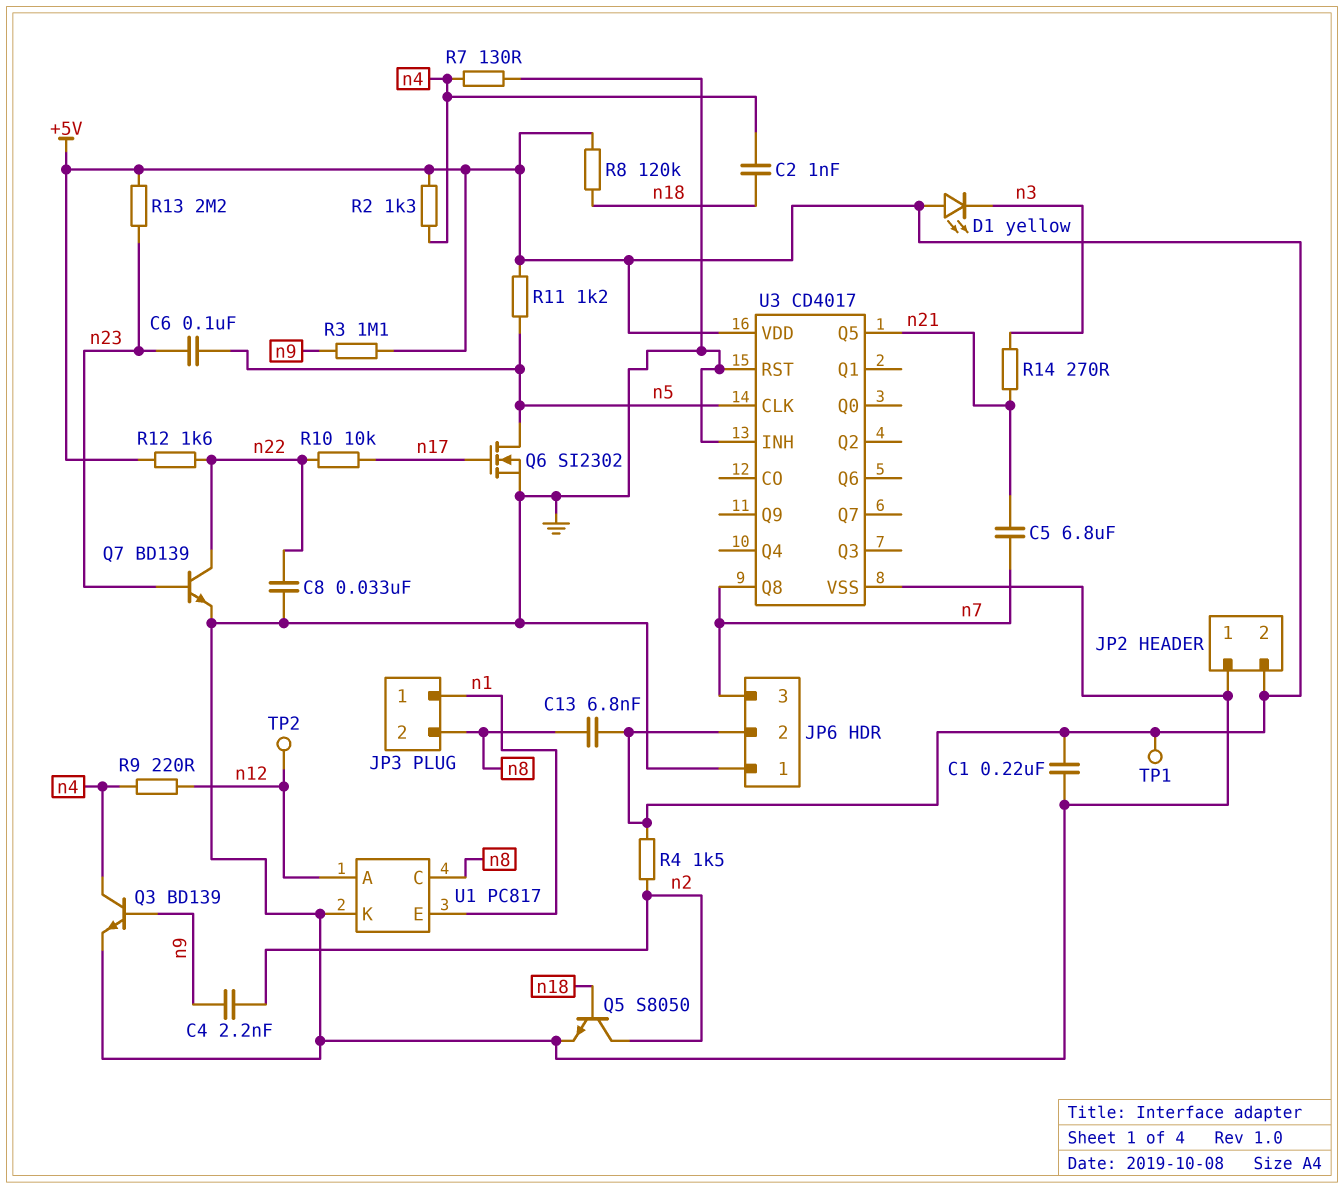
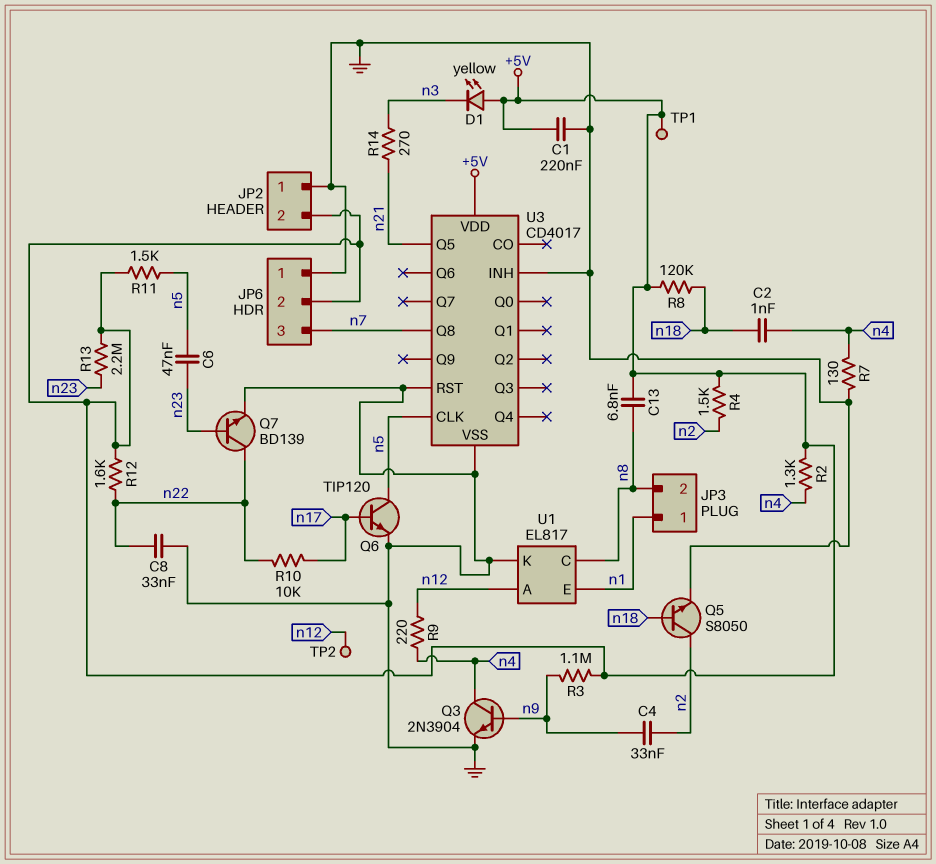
C4: 2.2nF (n2, n9) -> 33nF (n2, n9)
C5: 6.8uF (n7, n21) -> none
C6: 100nF (n5, n23) -> 47nF (n5, n23)
Q3: NPN BD139 (B n9, C n4, E GND) -> NPN 2N3904 (B n9, C n4, E GND)
Q6: NMOS SI2302 (G n17, D n5, S GND) -> NPN TIP120 (B n17, C n5, E GND)
R11: 1.2k (+5V, n5) -> 1.5k (+5V, n5)
U1: PC817 -> EL817

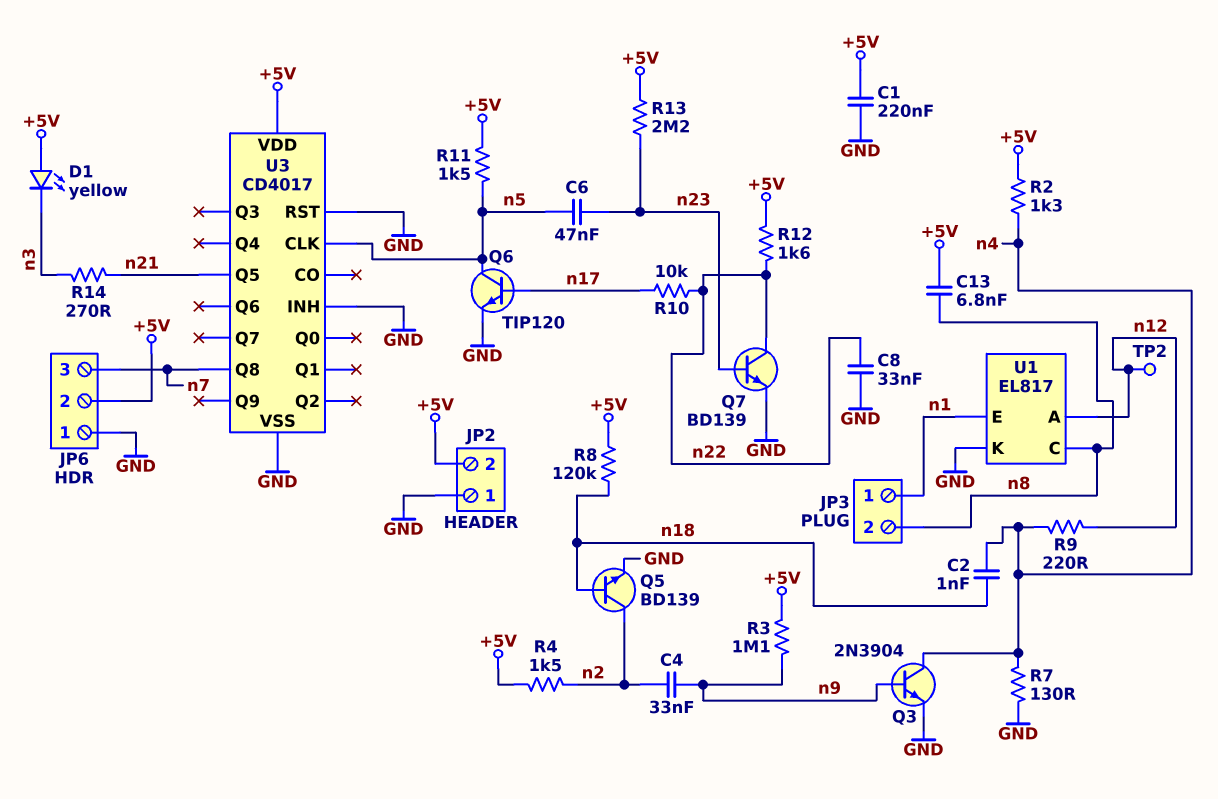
Q5: NPN S8050 (B n18, C n2, E GND) -> NPN BD139 (B n18, C n2, E GND)
TP1: test point (+5V) -> none

